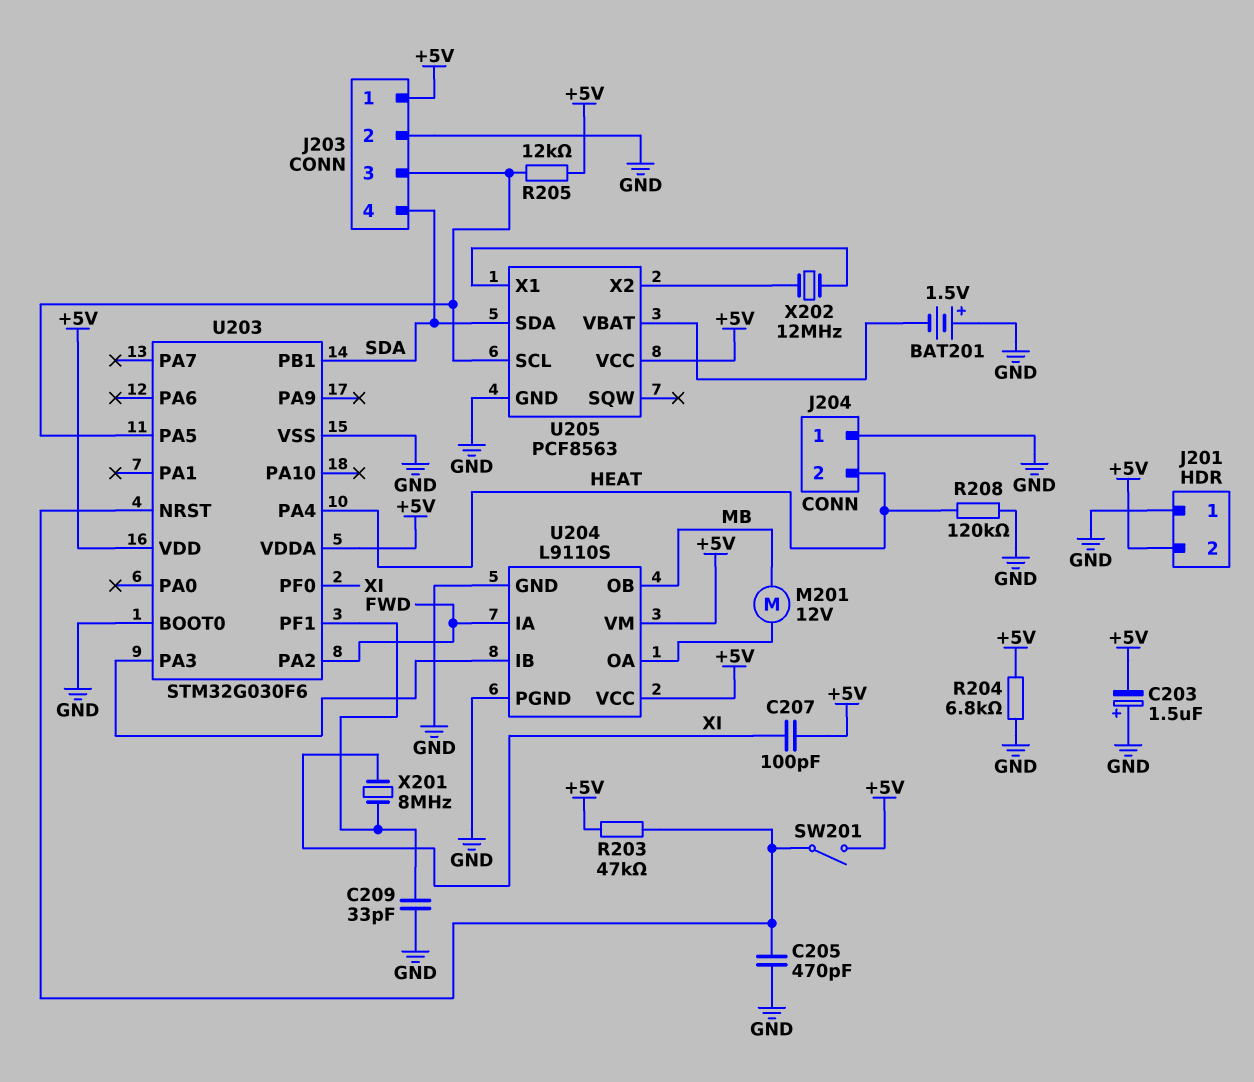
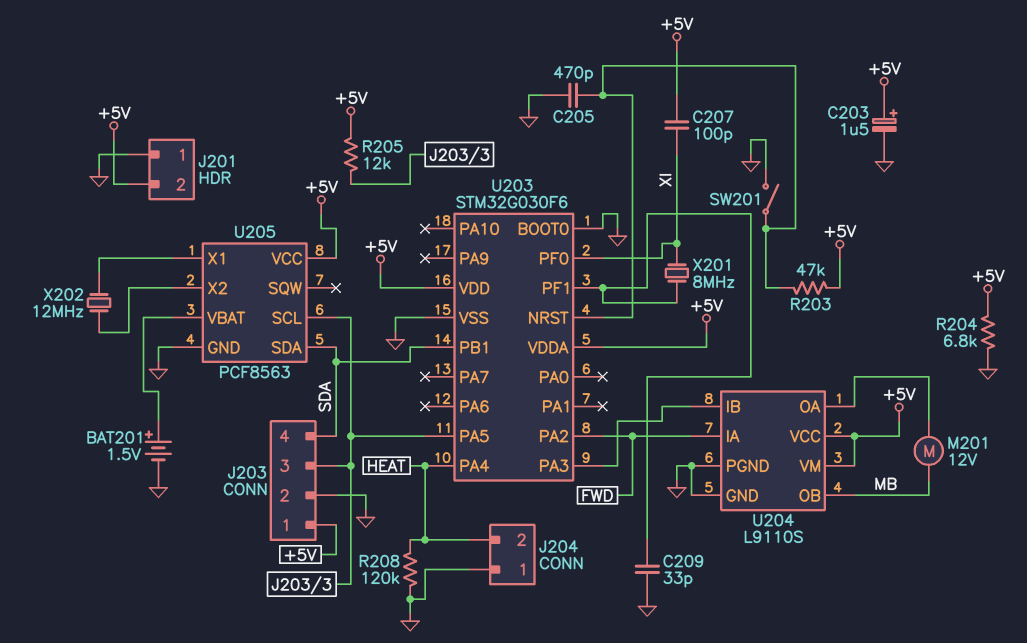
BAT201: 1.5V (plus GND, minus U205/VBAT) -> 1.5V (plus U205/VBAT, minus GND)
C203: 1.5uF (plus GND, minus +5V) -> 1.5uF (plus +5V, minus GND)
SW201: switch (+5V, U203/NRST) -> switch (GND, U203/NRST)

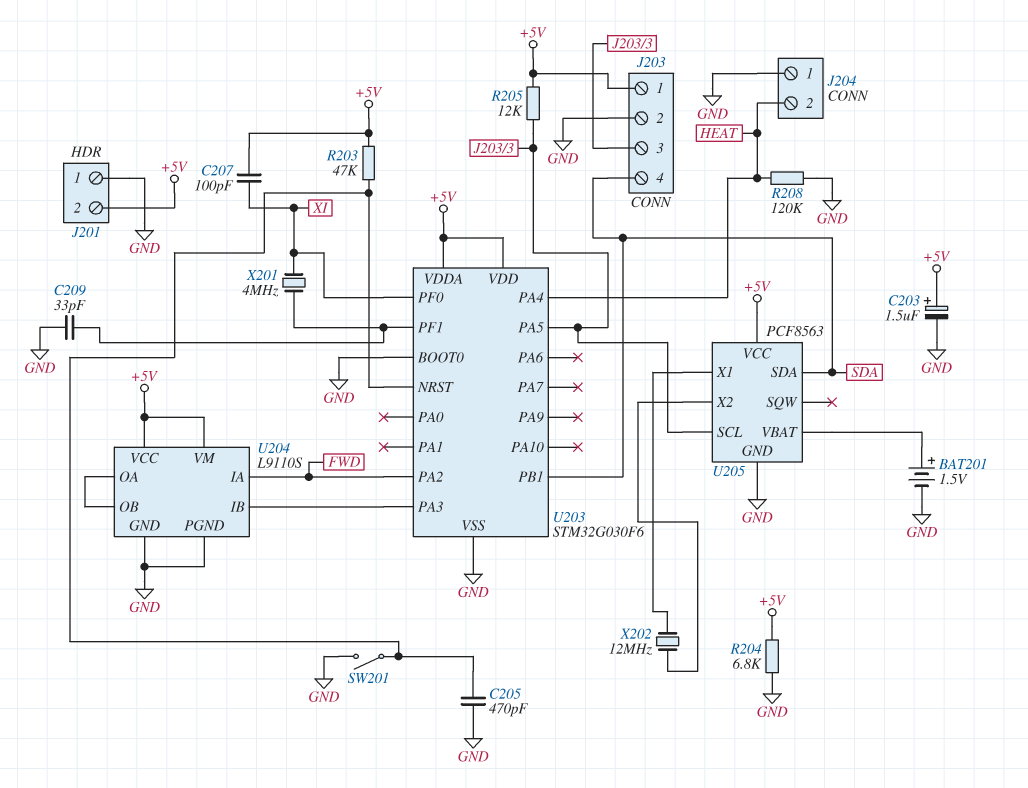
M201: motor 12V (MB, U204/OA) -> none
U204 pin OB: MB -> U204/OA
X201: 8MHz (U203/PF1, XI) -> 4MHz (U203/PF1, XI)

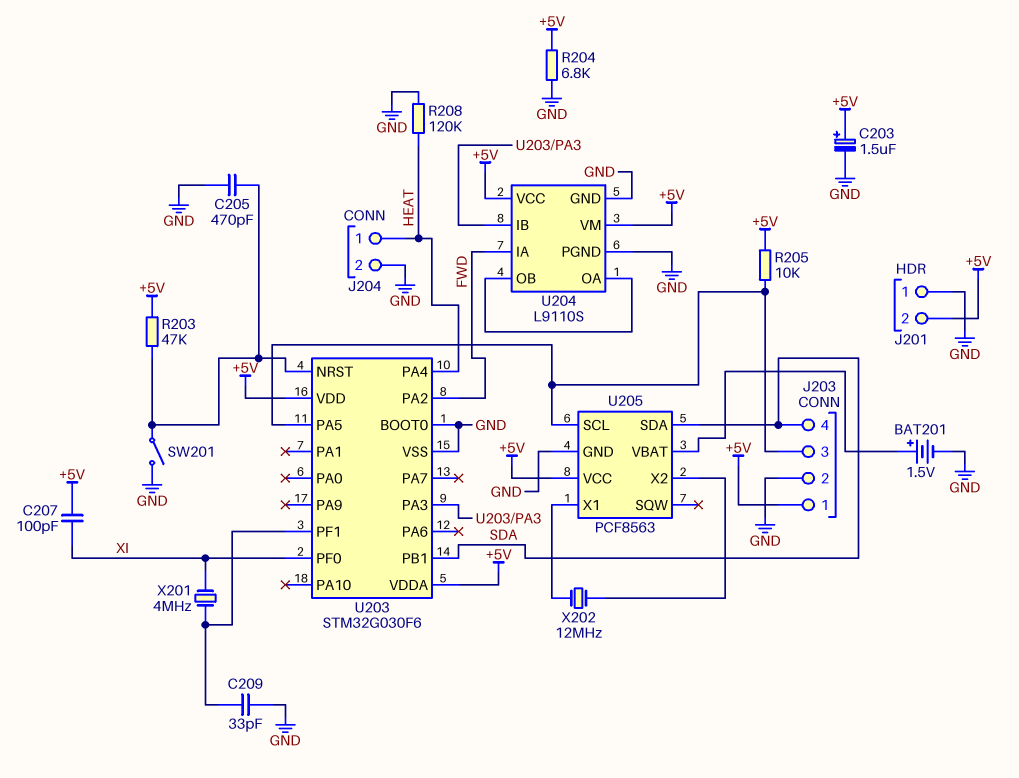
J204 pin 1: GND -> HEAT
J204 pin 2: HEAT -> GND
R205: 12k (+5V, J203/3) -> 10k (+5V, J203/3)

